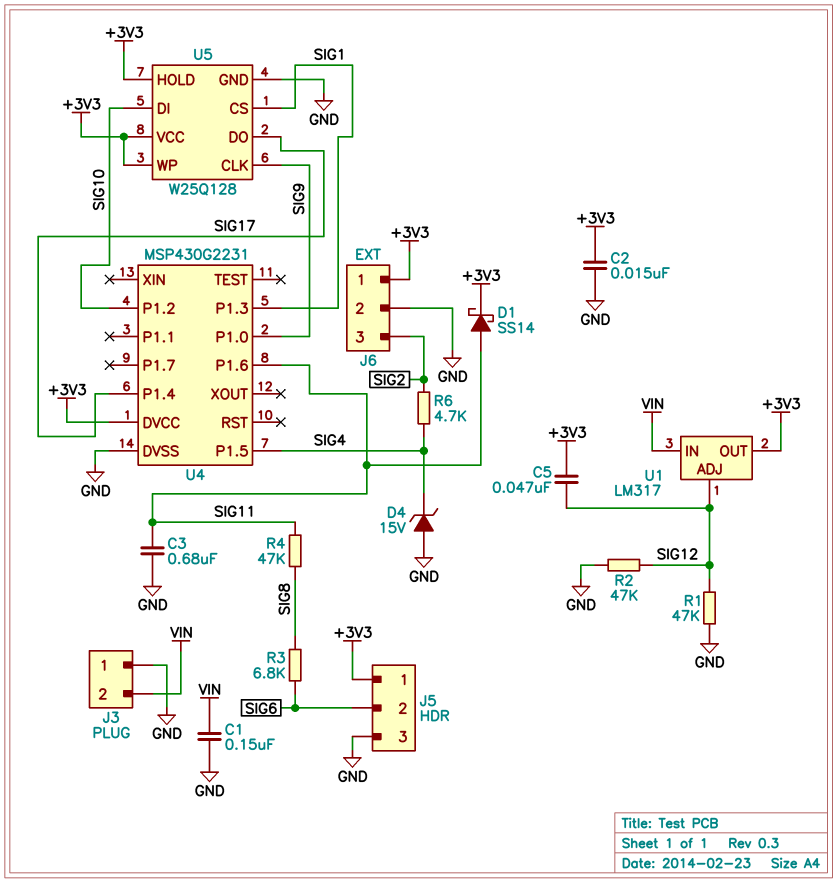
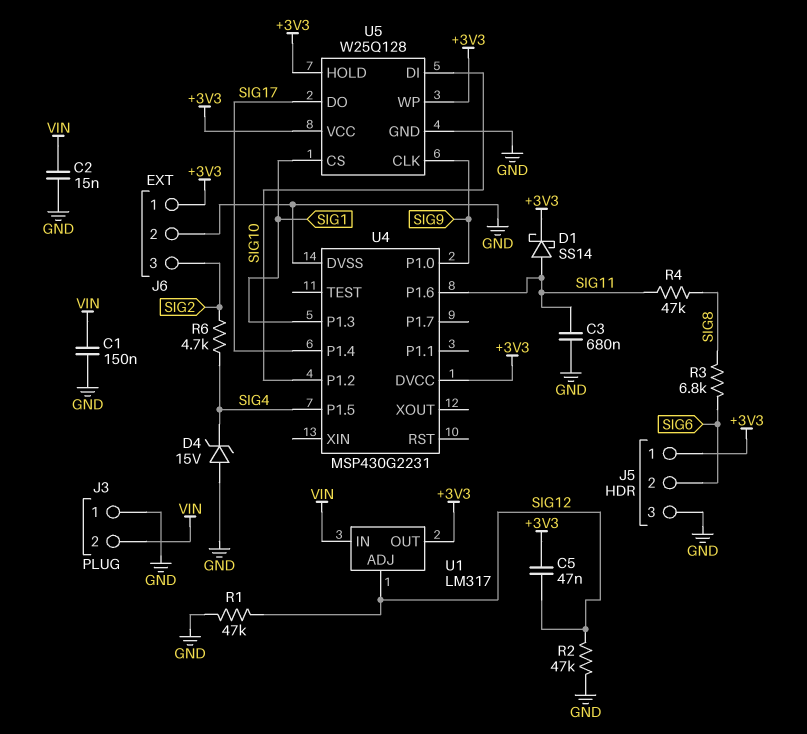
C2: 15nF (+3V3, GND) -> 15nF (GND, VIN)

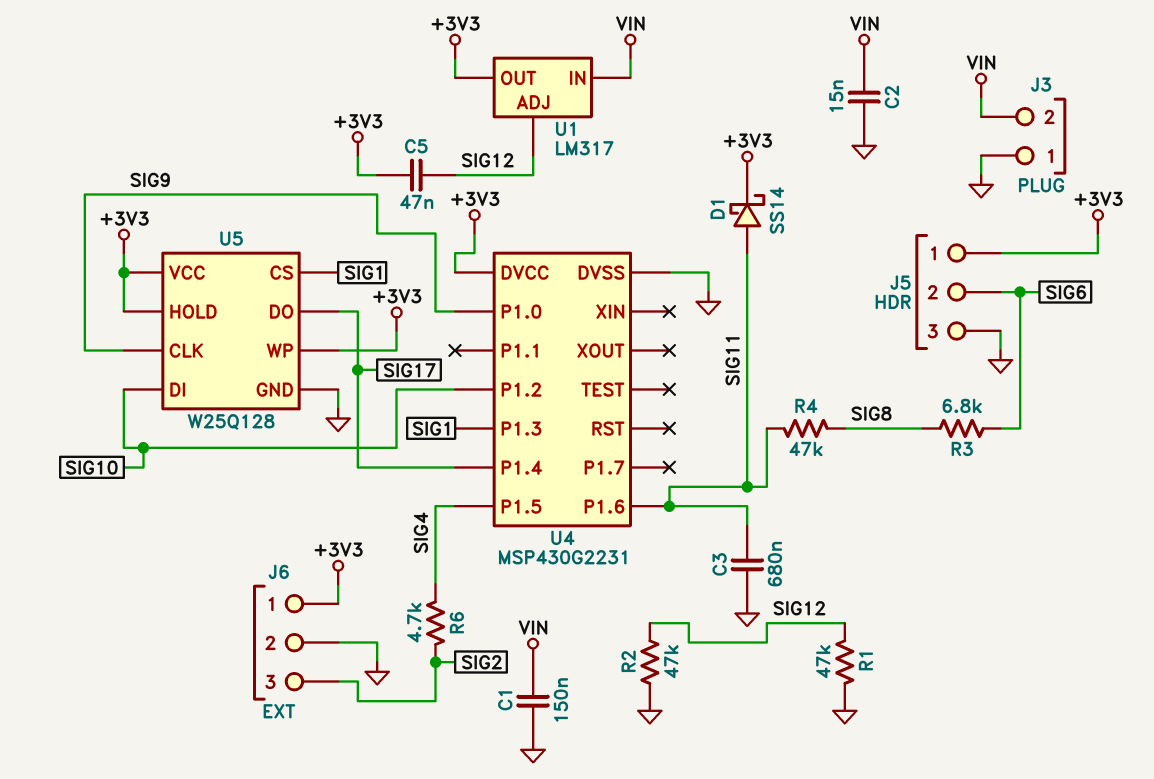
D4: zener 15V (A GND, K SIG4) -> none

